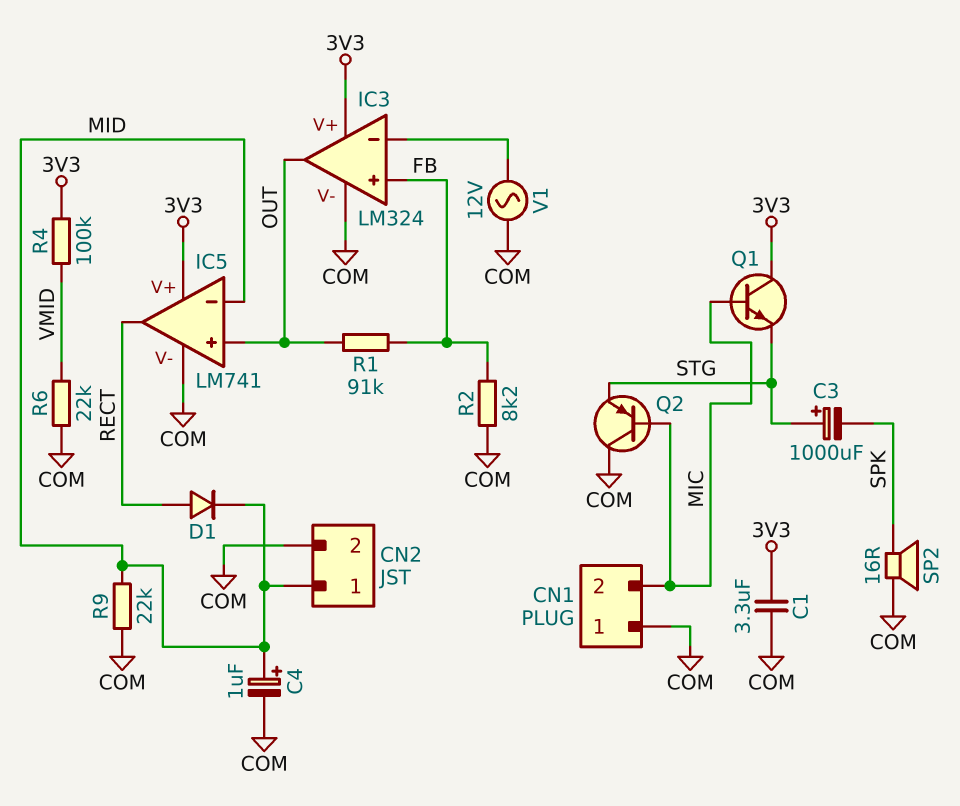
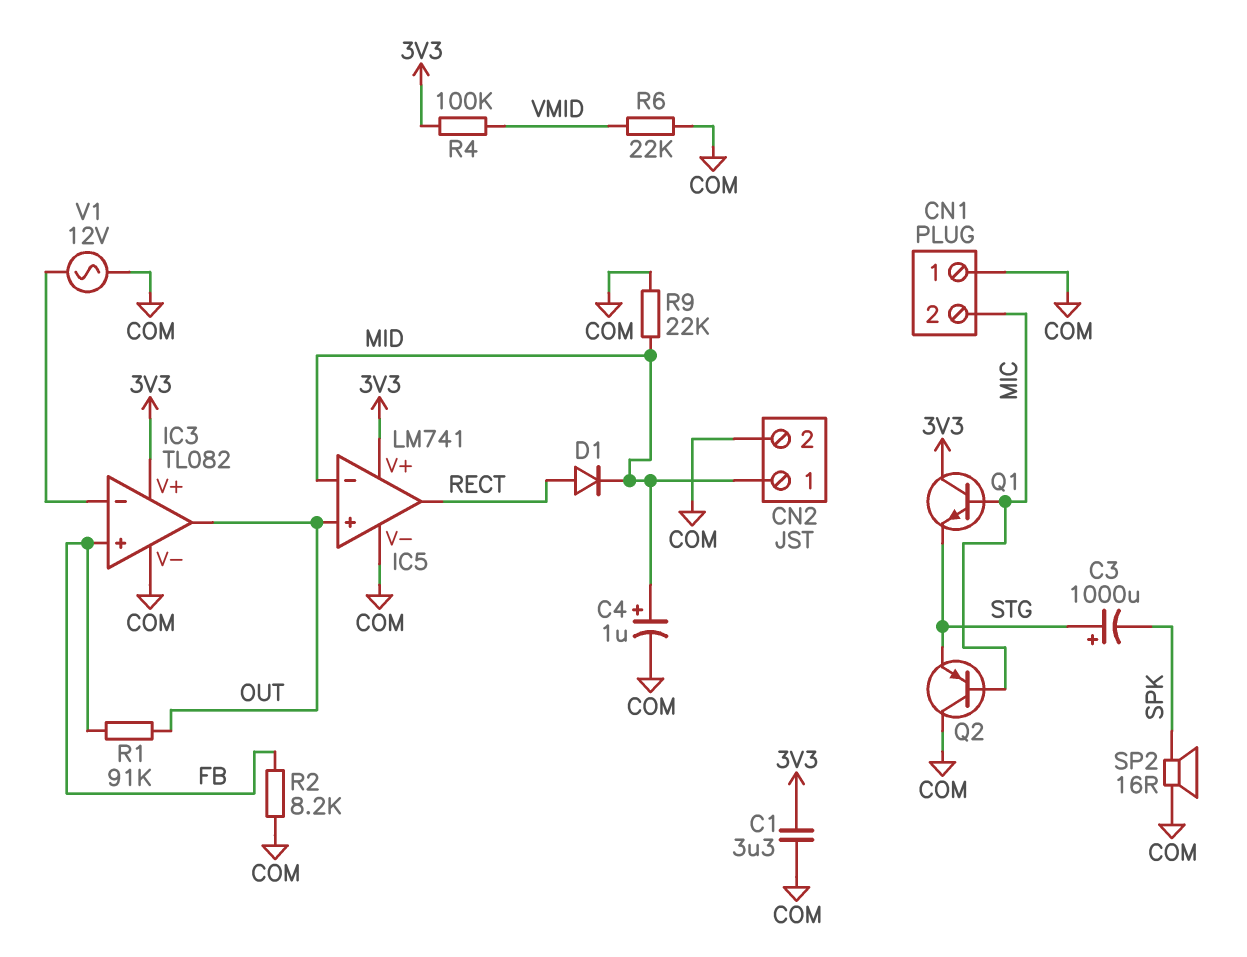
IC3: LM324 -> TL082

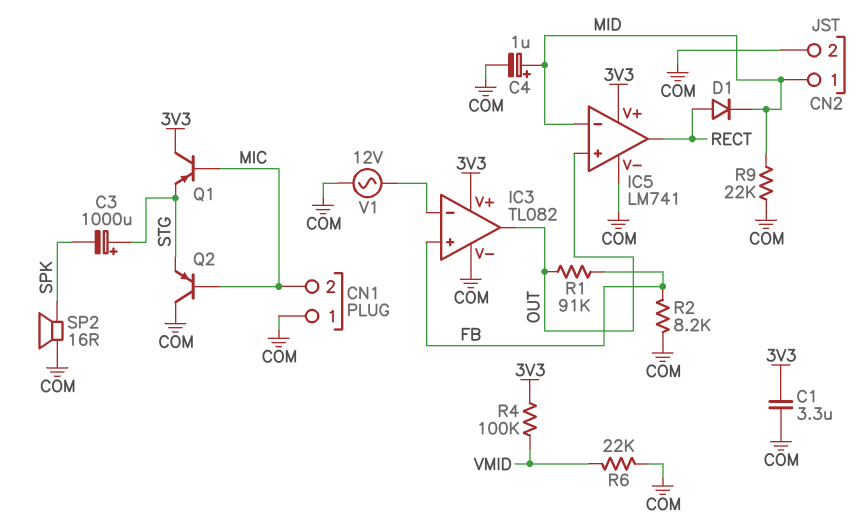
Q1: NPN (B MIC, C 3V3, E STG) -> PNP (B MIC, C 3V3, E STG)

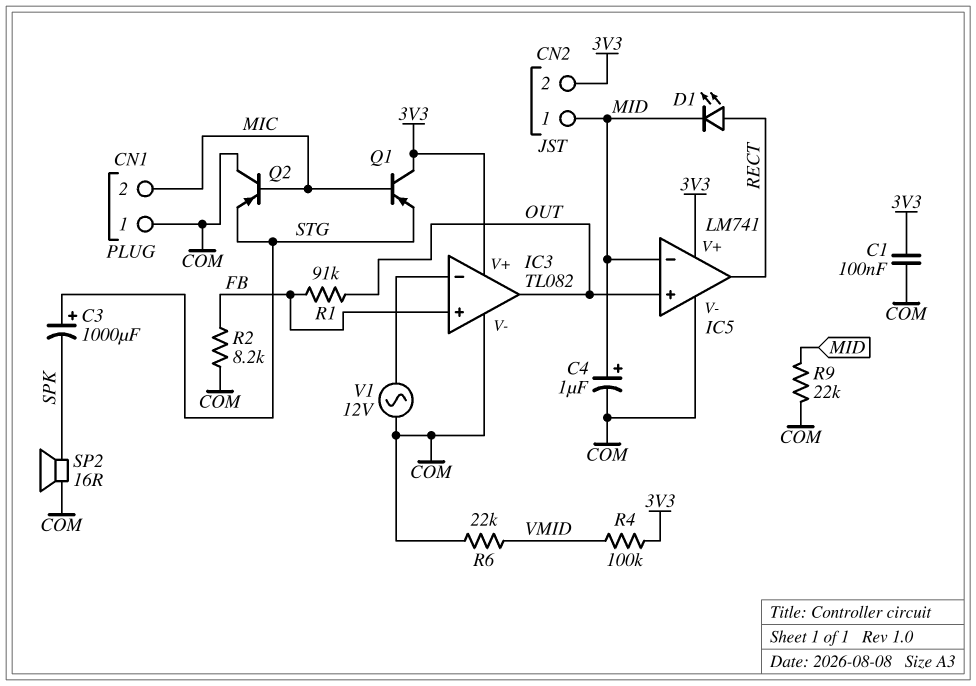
C1: 3.3uF (3V3, COM) -> 100nF (3V3, COM)
CN2 pin 2: COM -> 3V3
D1: diode (A RECT, K MID) -> LED (A RECT, K MID)

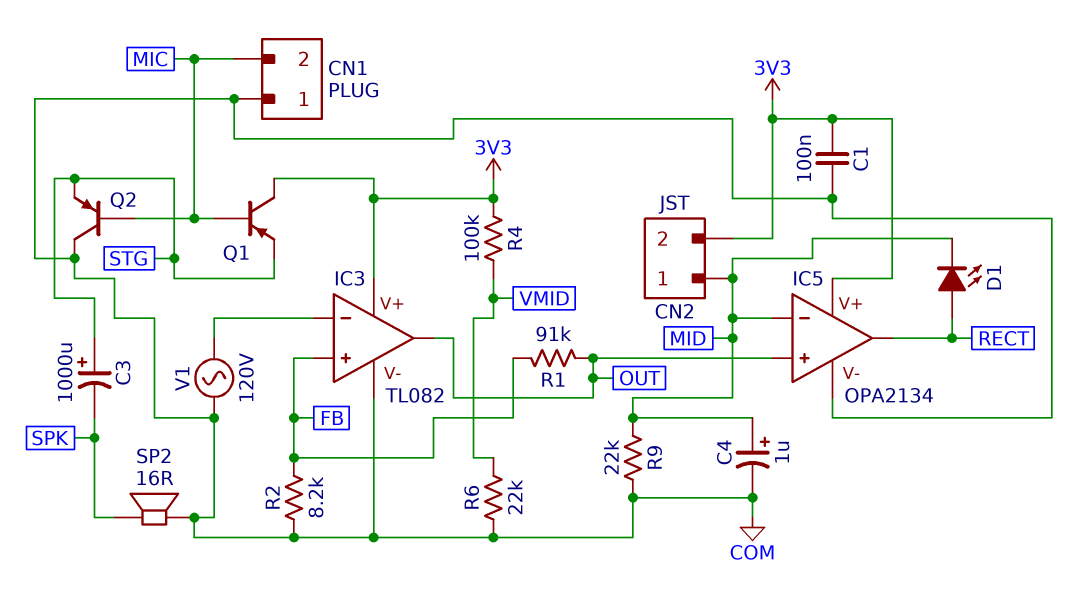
IC5: LM741 -> OPA2134
V1: AC 12V (COM, IC3/in-) -> AC 120V (COM, IC3/in-)

